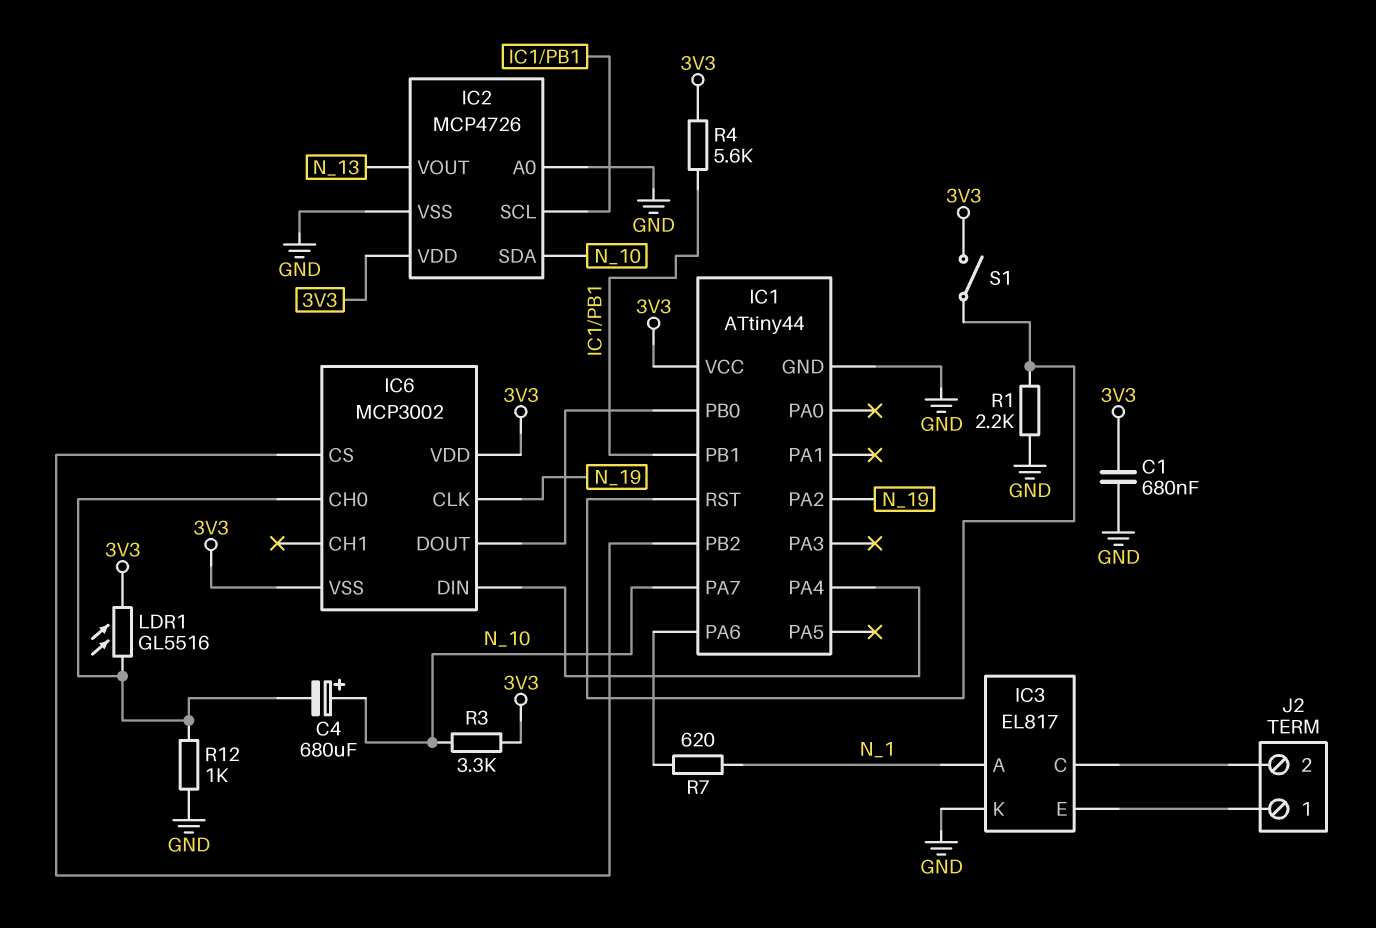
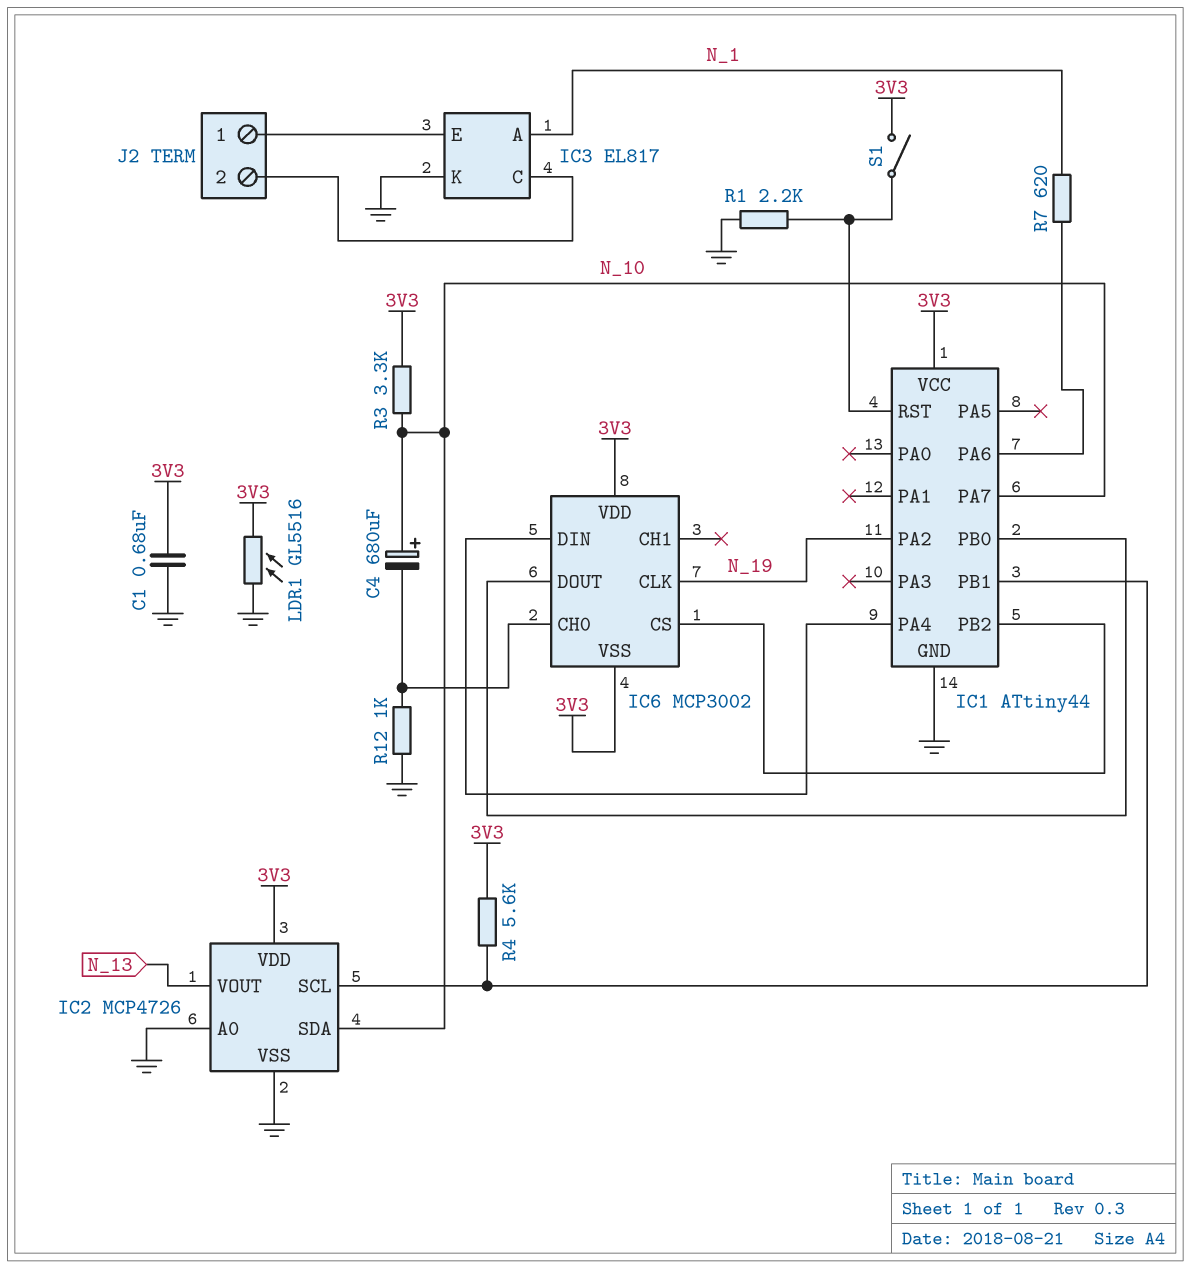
LDR1: GL5516 (3V3, IC6/CH0) -> GL5516 (3V3, GND)

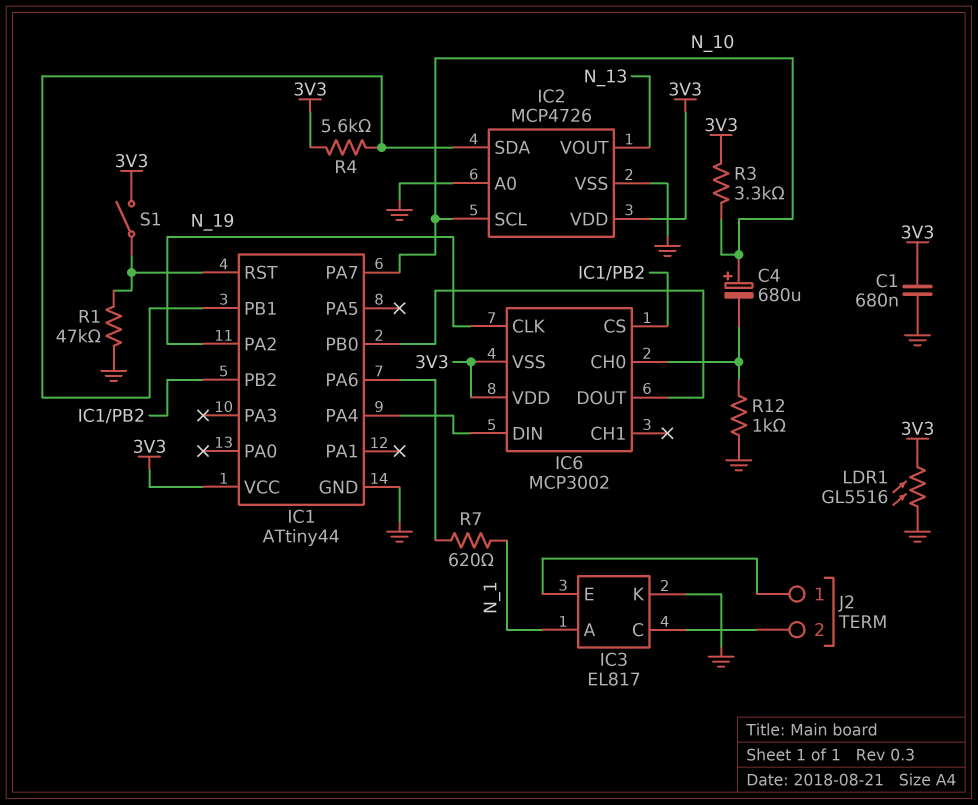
IC2 pin SCL: IC1/PB1 -> N_10
IC2 pin SDA: N_10 -> IC1/PB1
R1: 2.2k (GND, IC1/RST) -> 47k (GND, IC1/RST)

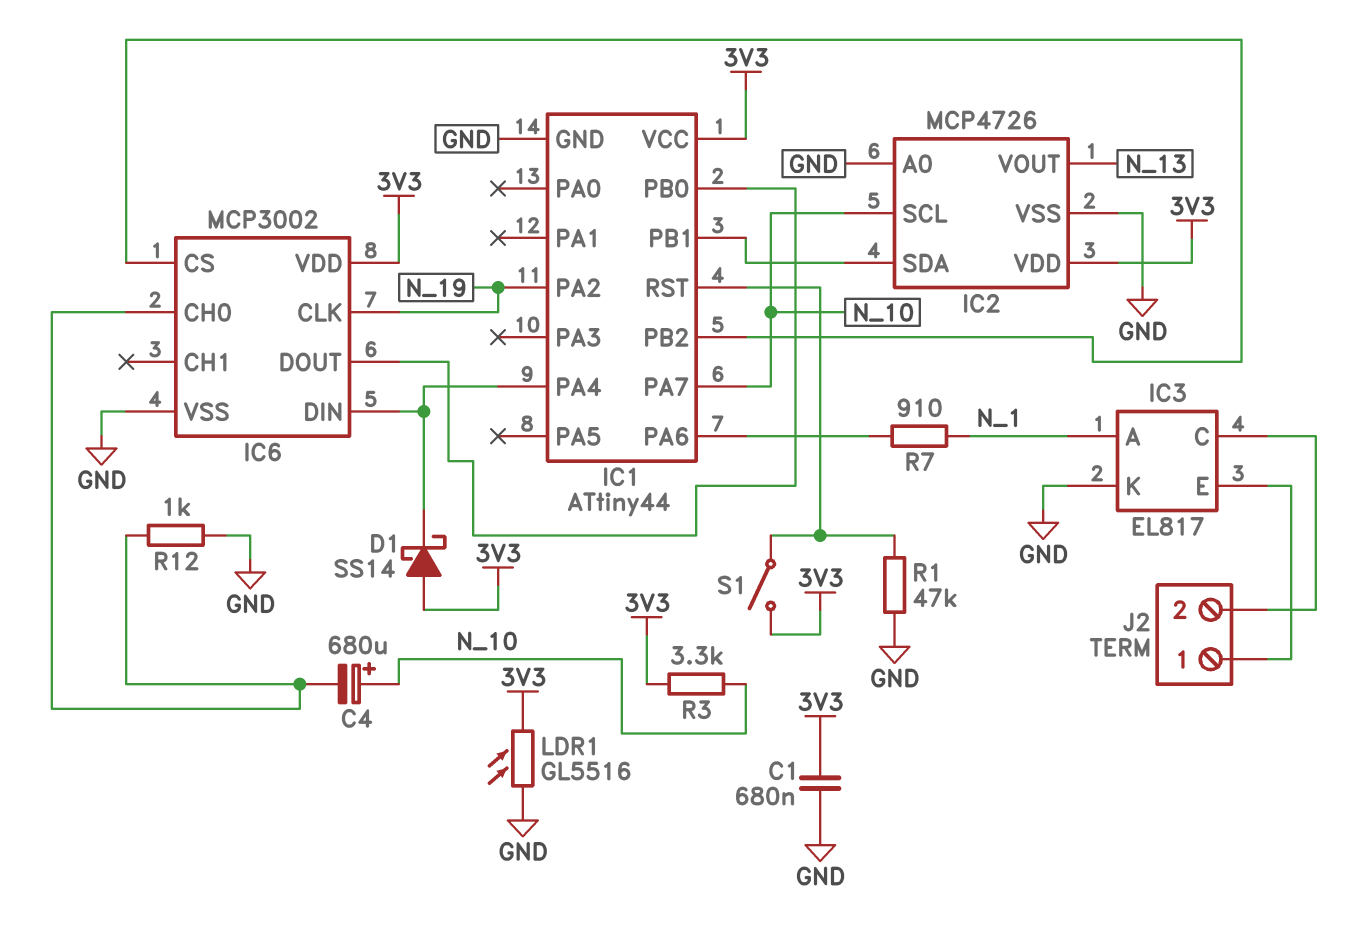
D1: none -> schottky SS14 (A 3V3, K IC1/PA4)
IC6 pin VSS: 3V3 -> GND
R4: 5.6k (3V3, IC1/PB1) -> none
R7: 620 (IC1/PA6, N_1) -> 910 (IC1/PA6, N_1)

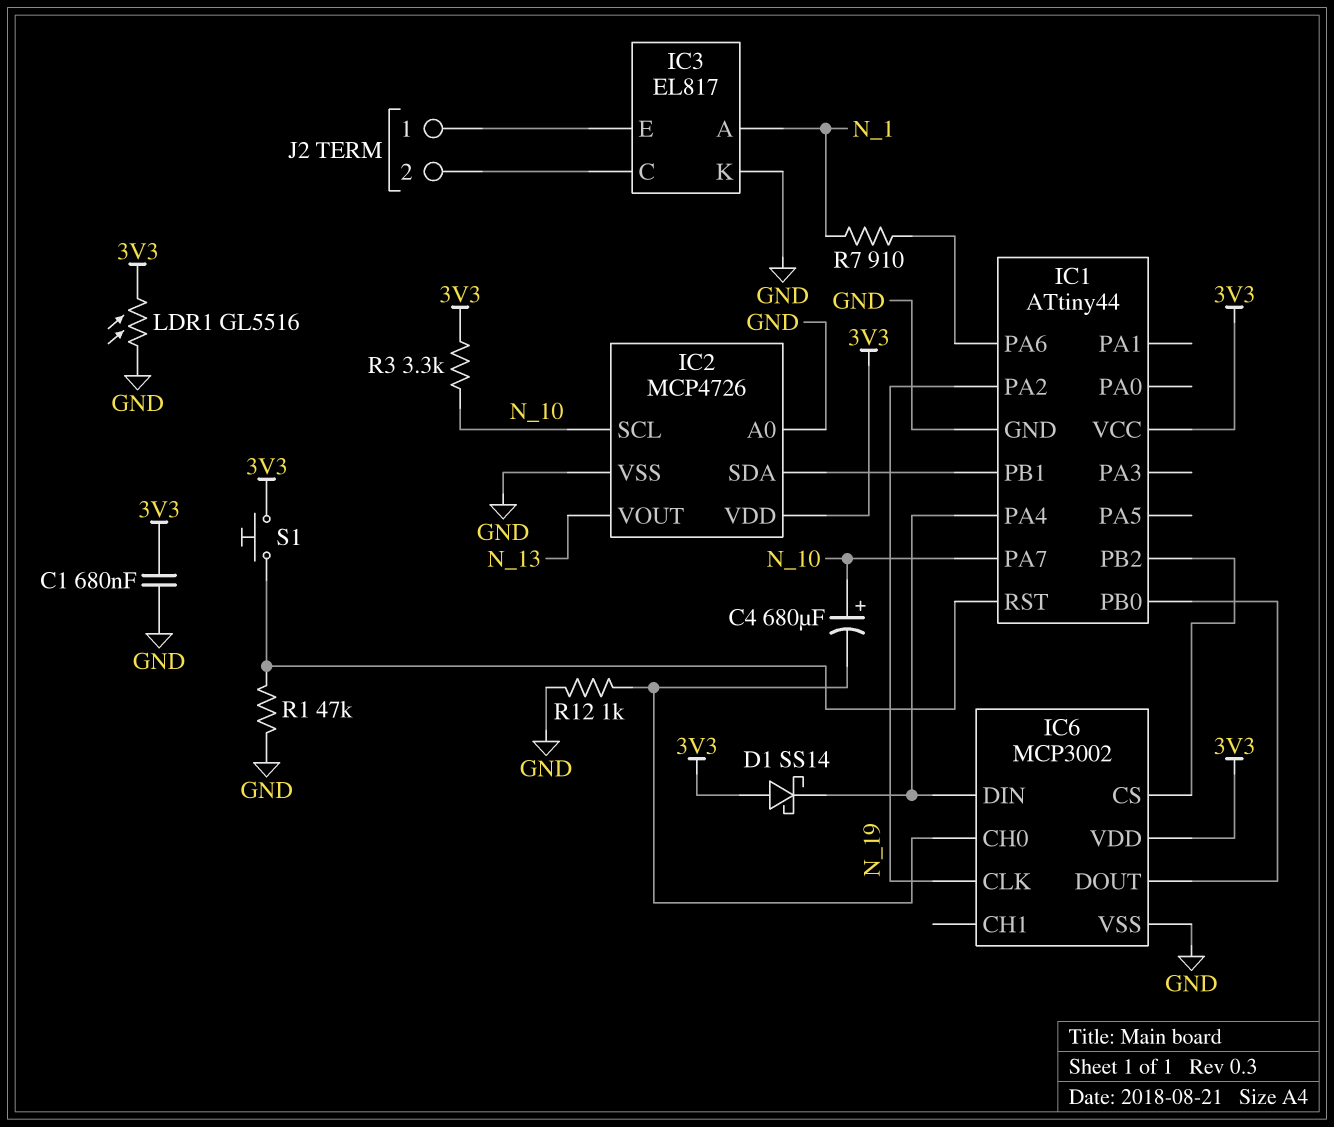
S1: switch (3V3, IC1/RST) -> button (3V3, IC1/RST)

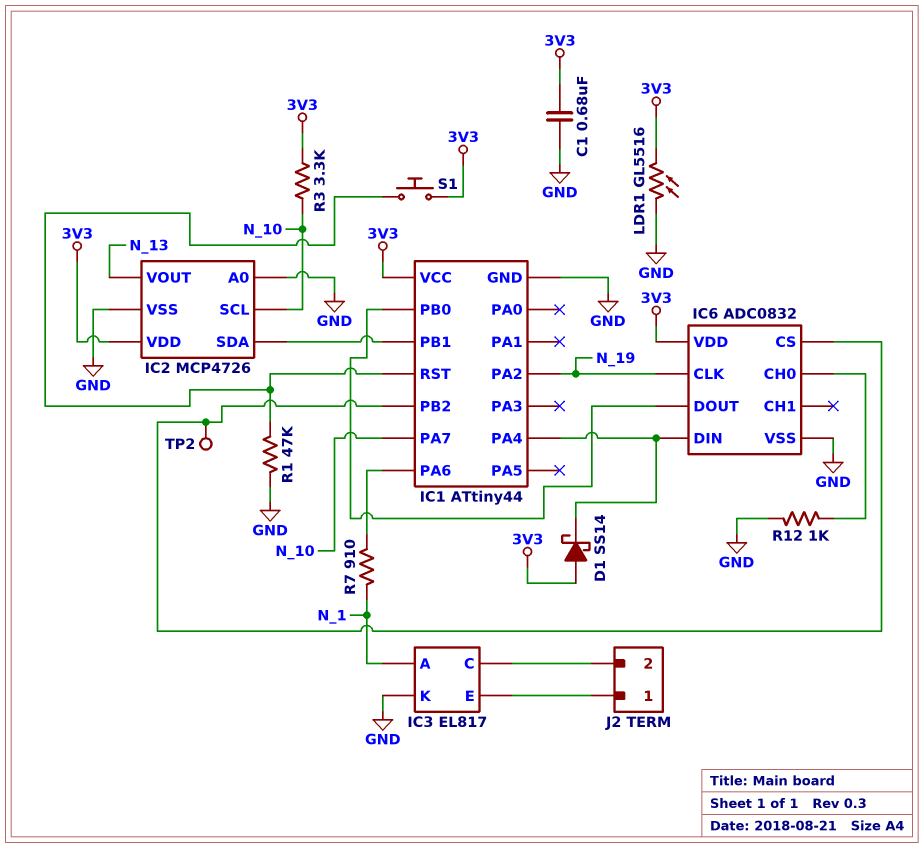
C4: 680uF (plus N_10, minus IC6/CH0) -> none
IC6: MCP3002 -> ADC0832
TP2: none -> test point (IC1/PB2)

